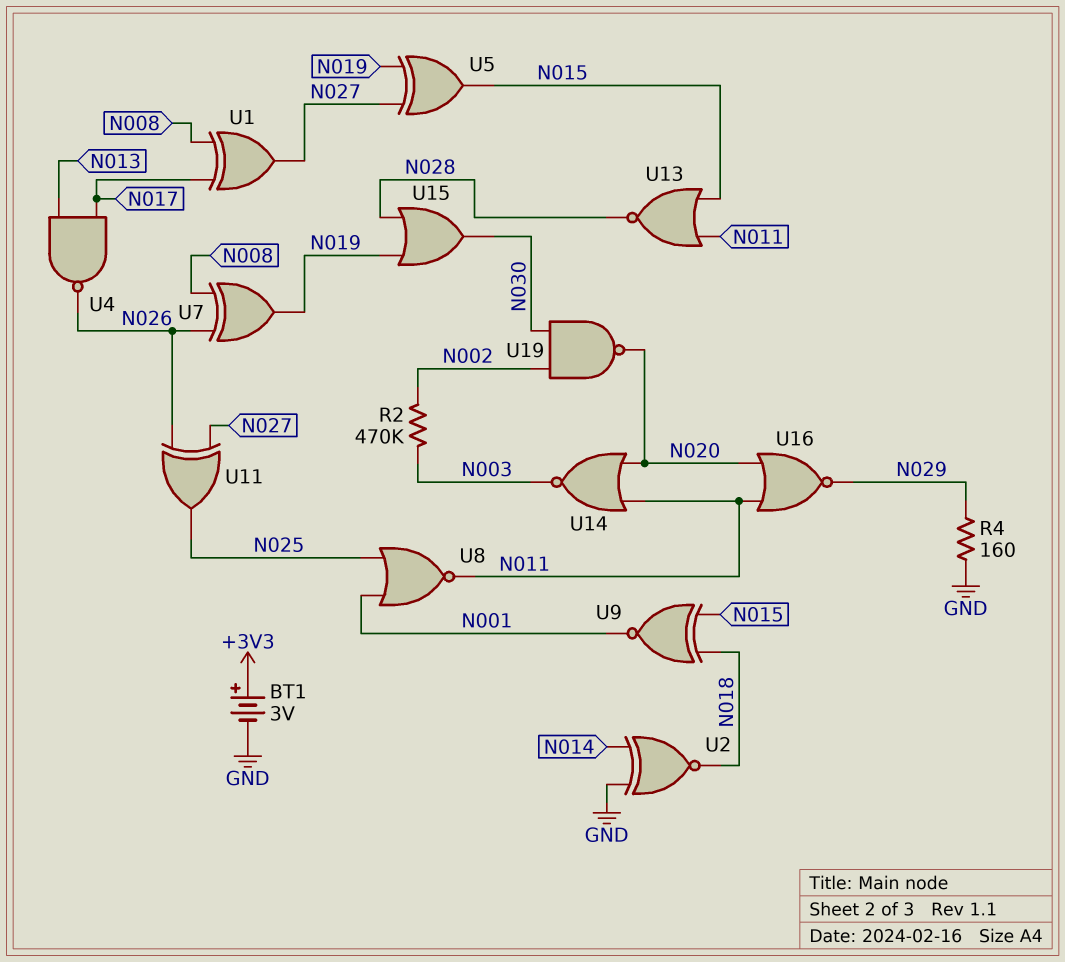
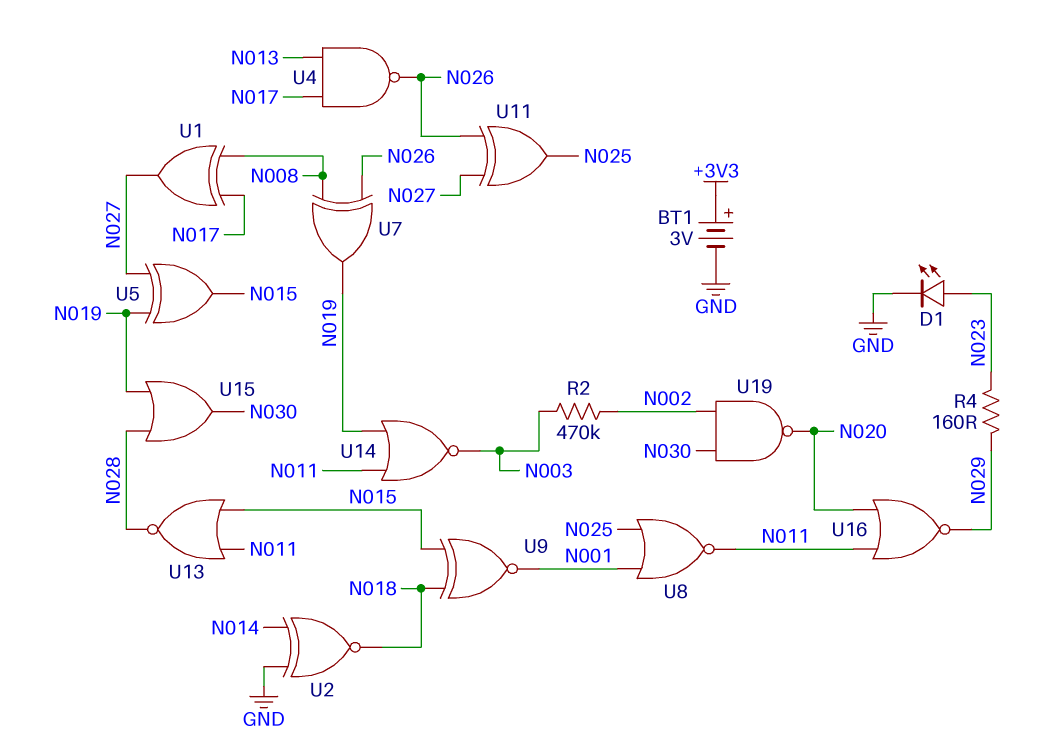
D1: none -> LED (A N023, K GND)
R4: 160 (GND, N029) -> 160 (N023, N029)
U14: NOR (in N011, in N020, out N003) -> NOR (in N011, in N019, out N003)

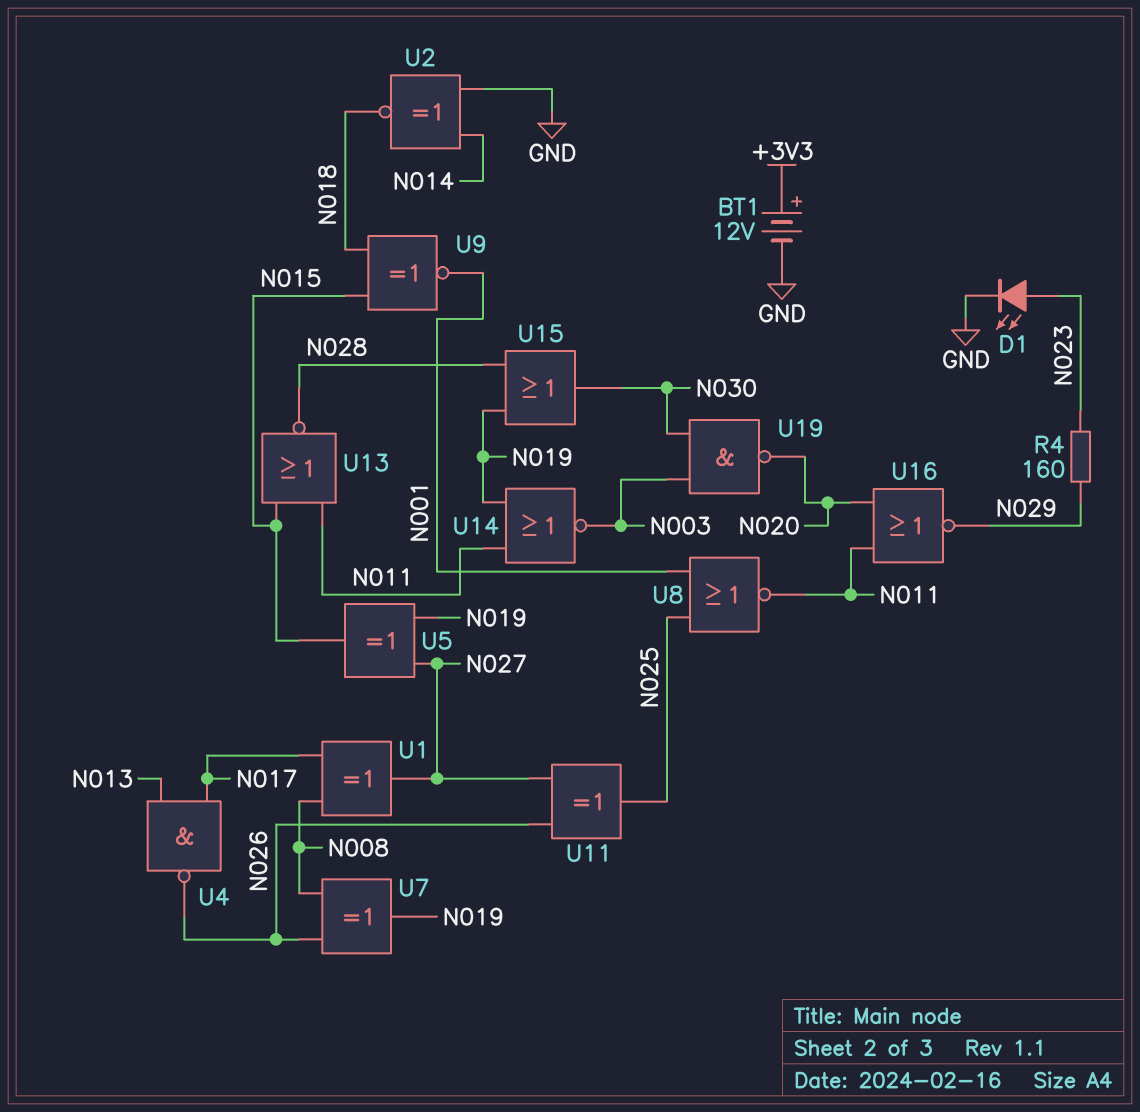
BT1: 3V (plus +3V3, minus GND) -> 12V (plus +3V3, minus GND)
R2: 470k (N002, N003) -> none
U19: NAND (in N002, in N030, out N020) -> NAND (in N003, in N030, out N020)

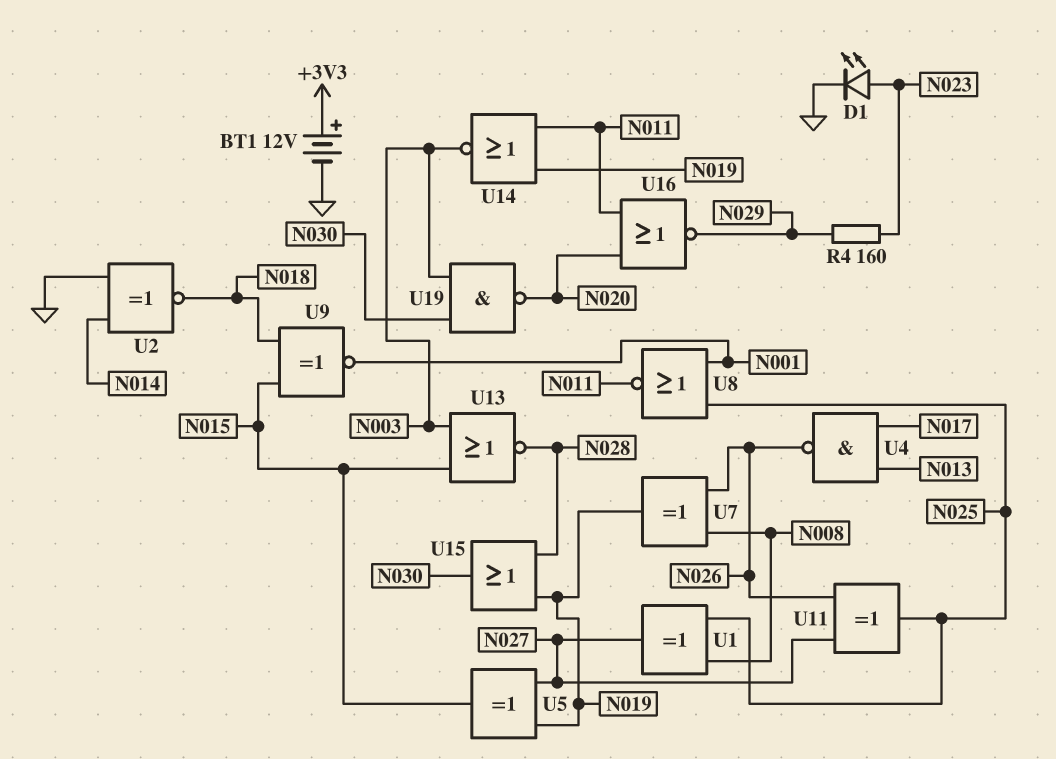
U1: XOR (in N008, in N017, out N027) -> XOR (in N008, in N025, out N027)
U13: NOR (in N011, in N015, out N028) -> NOR (in N003, in N015, out N028)

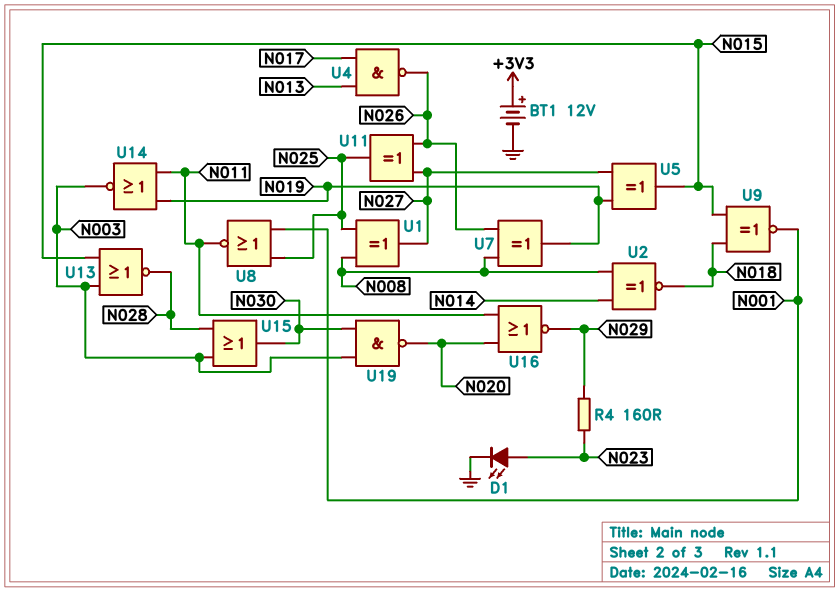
U2: XNOR (in GND, in N014, out N018) -> XNOR (in N008, in N014, out N018)
U15: OR (in N019, in N028, out N030) -> OR (in N003, in N028, out N030)

